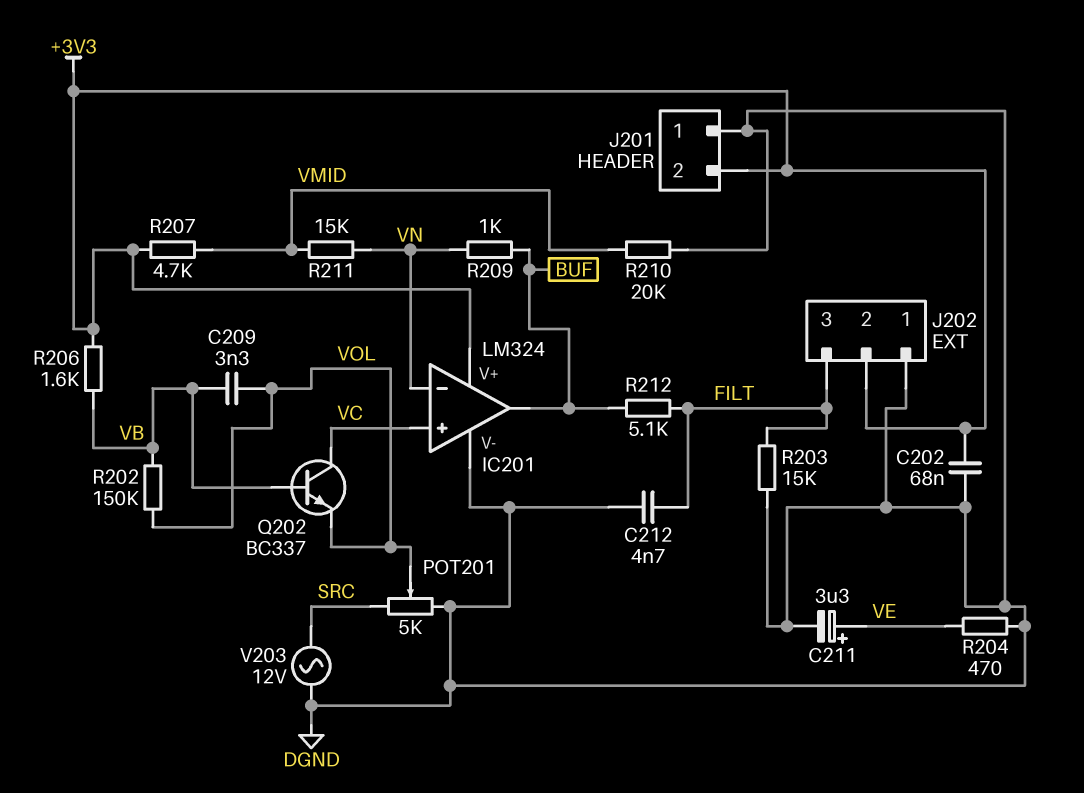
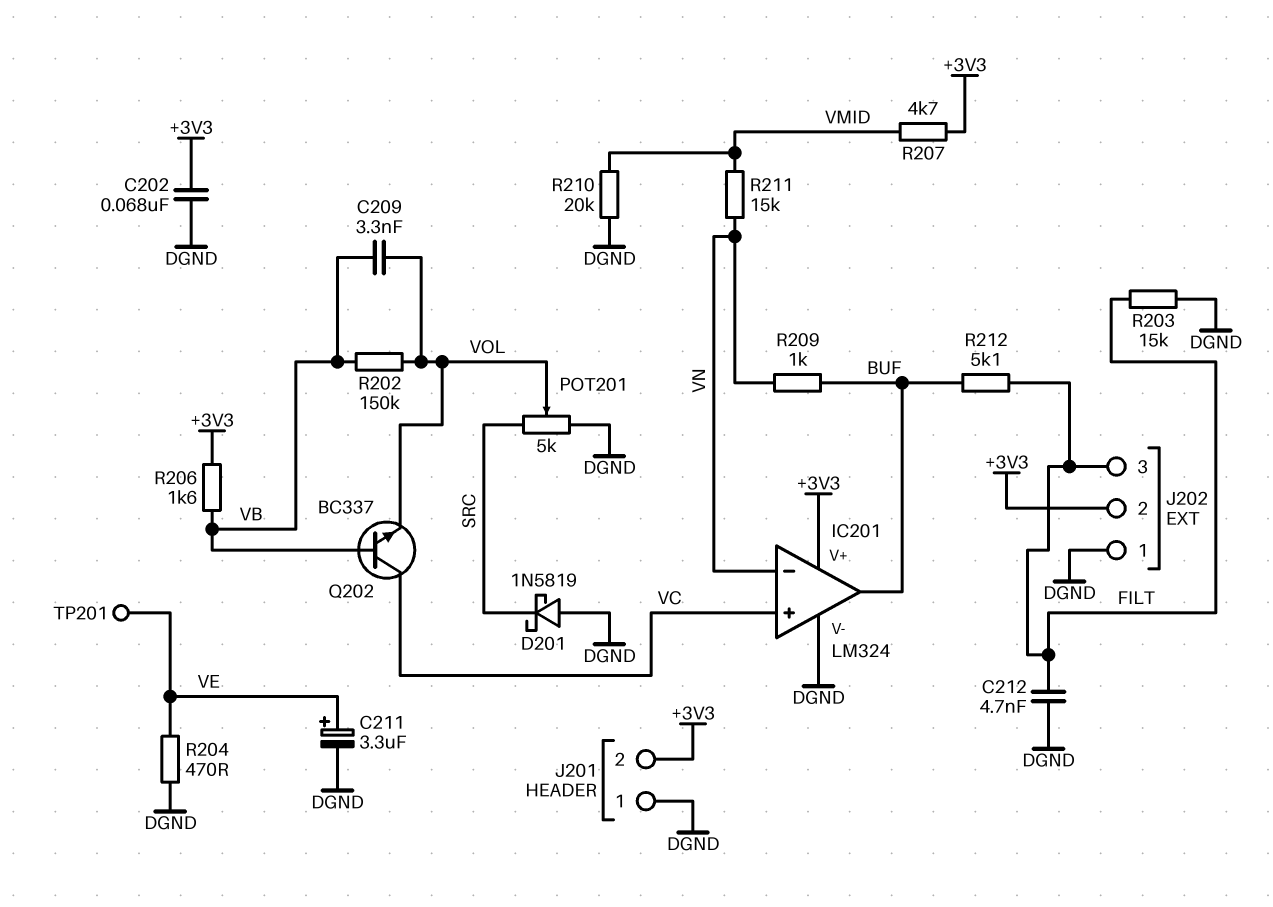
D201: none -> schottky 1N5819 (A DGND, K SRC)
TP201: none -> test point (VE)
V203: AC 12V (DGND, SRC) -> none

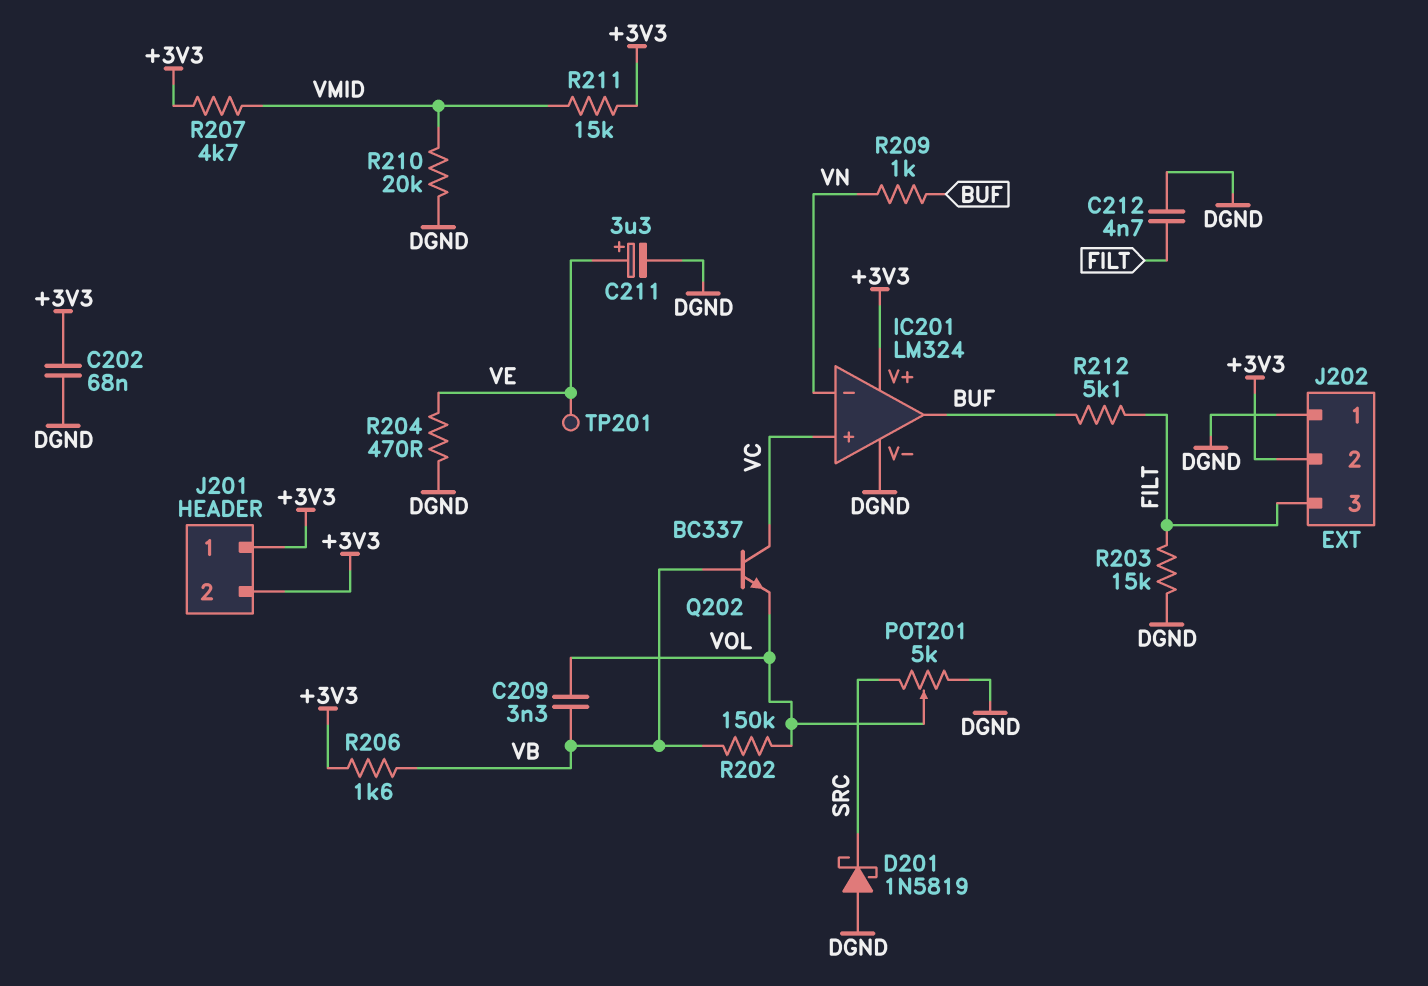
J201 pin 1: DGND -> +3V3
R211: 15k (VMID, VN) -> 15k (+3V3, VMID)

